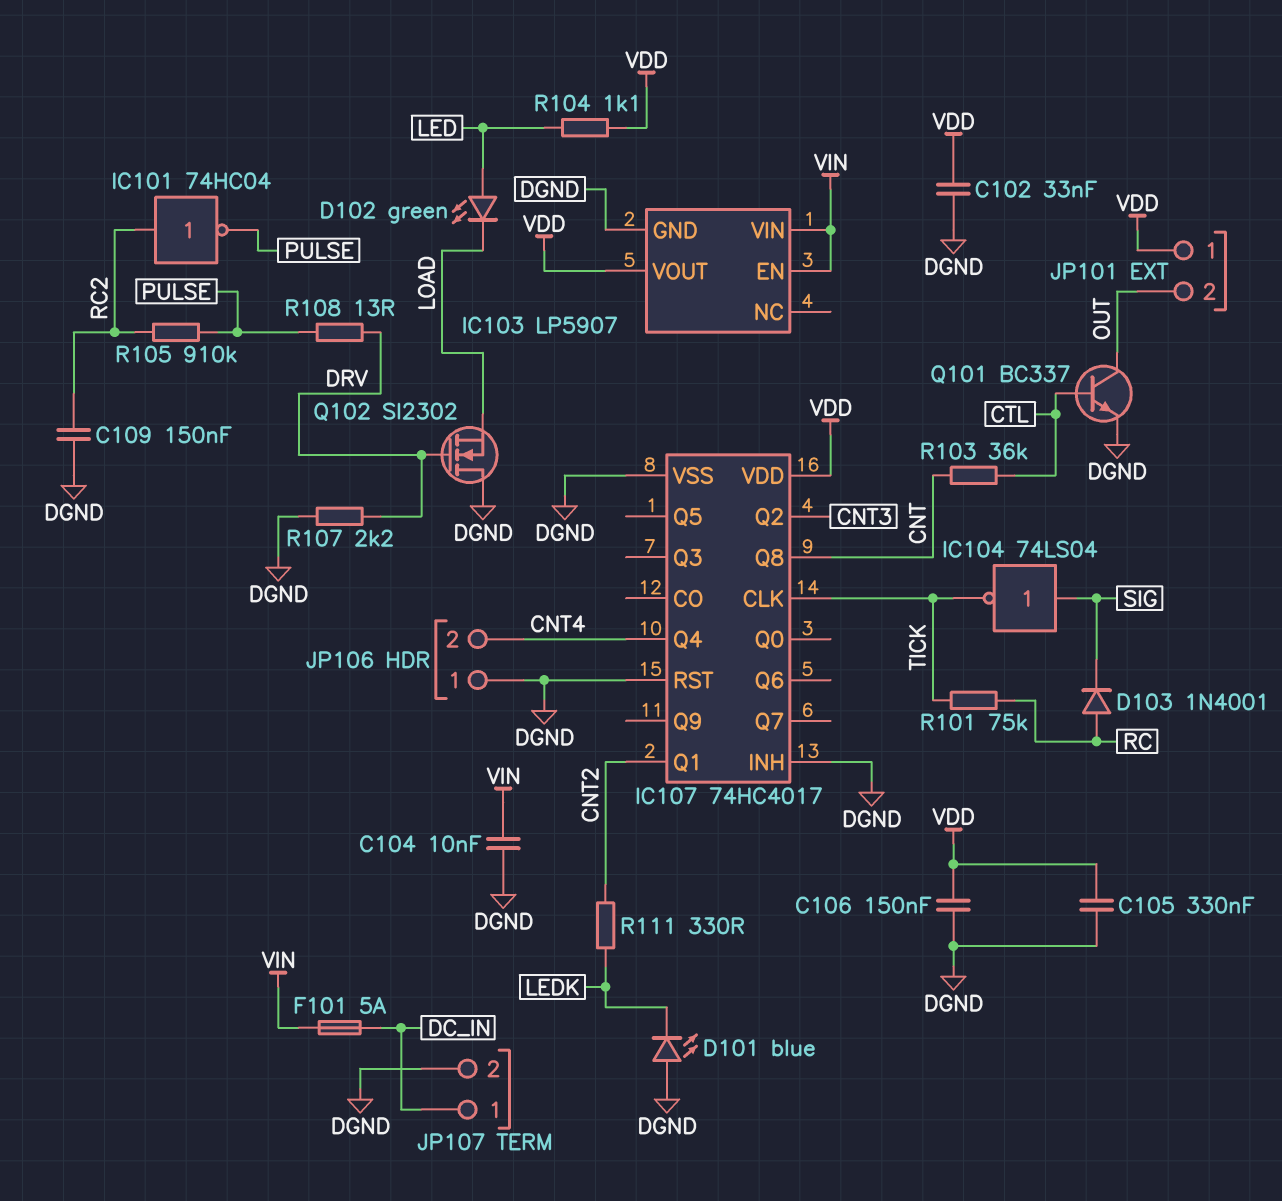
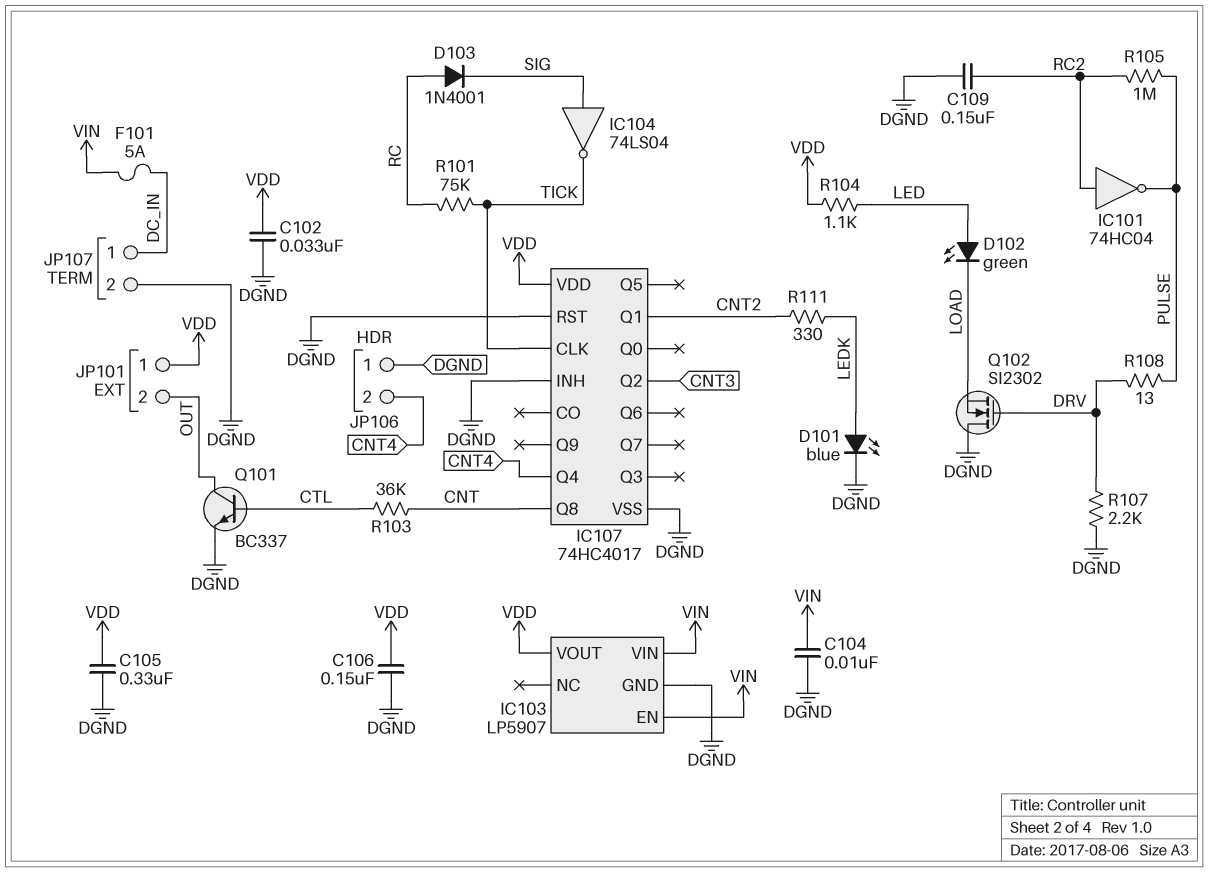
D101: LED blue (A DGND, K LEDK) -> LED blue (A LEDK, K DGND)
R105: 910k (PULSE, RC2) -> 1M (PULSE, RC2)

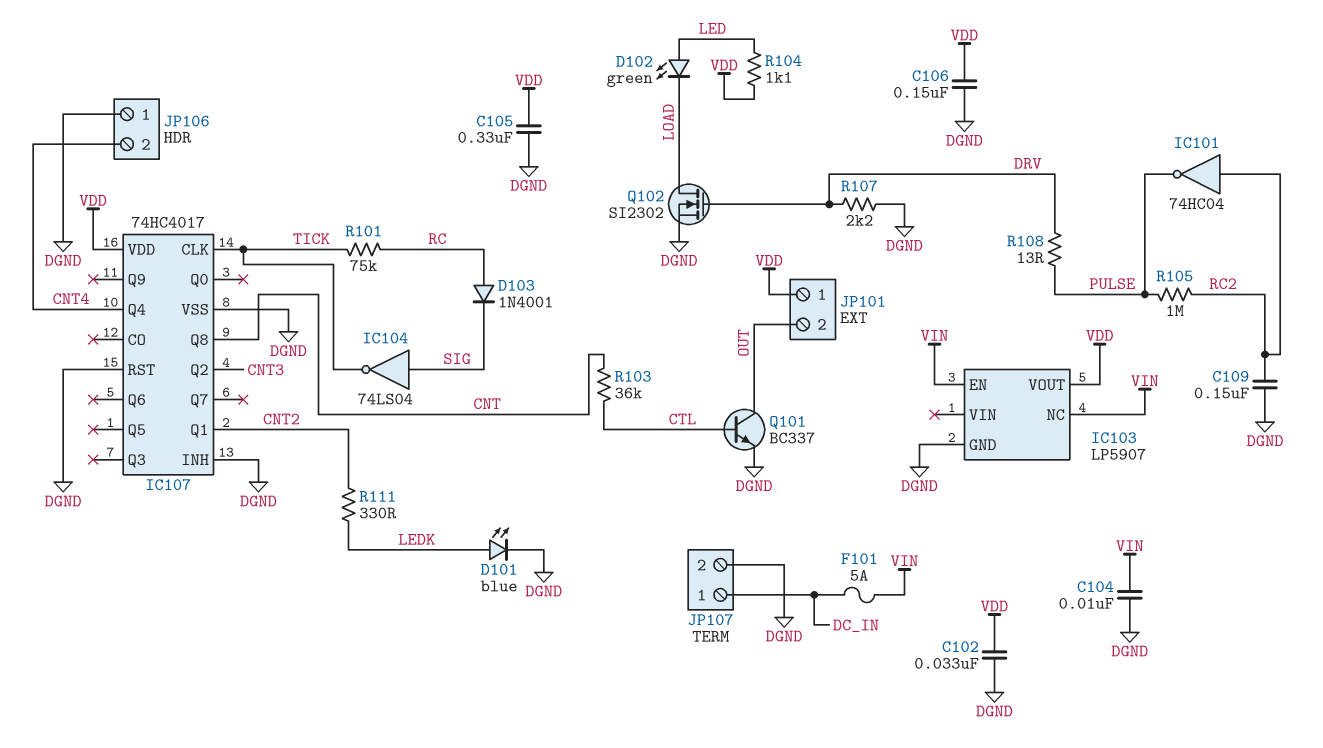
IC103 pin NC: none -> VIN
IC103 pin VIN: VIN -> none
Q102: NMOS SI2302 (G DRV, D DGND, S LOAD) -> NMOS SI2302 (G DRV, D LOAD, S DGND)

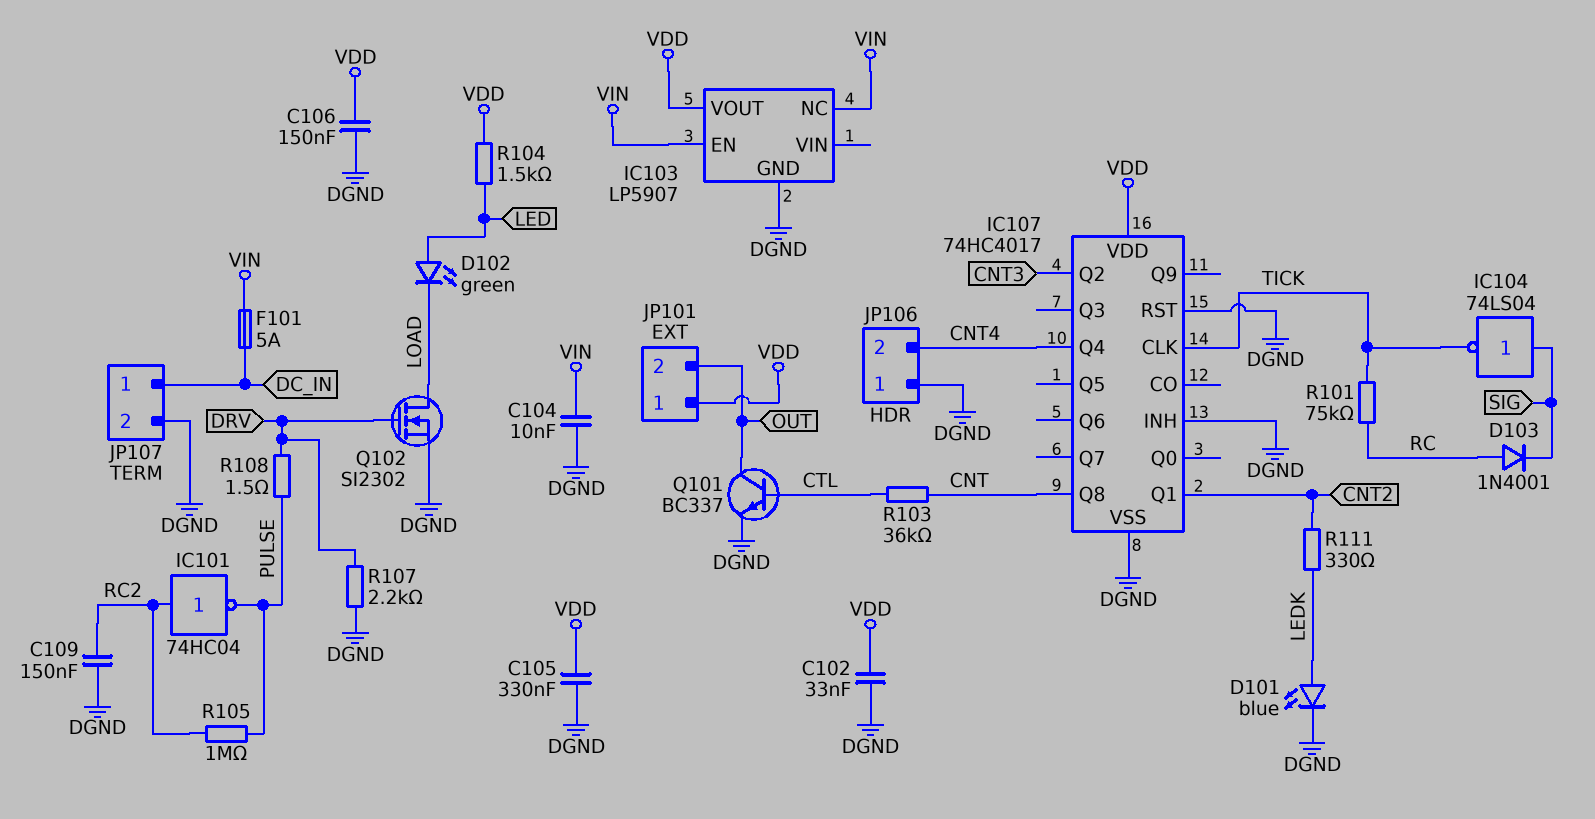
R104: 1.1k (LED, VDD) -> 1.5k (LED, VDD)
R108: 13 (DRV, PULSE) -> 1.5 (DRV, PULSE)

